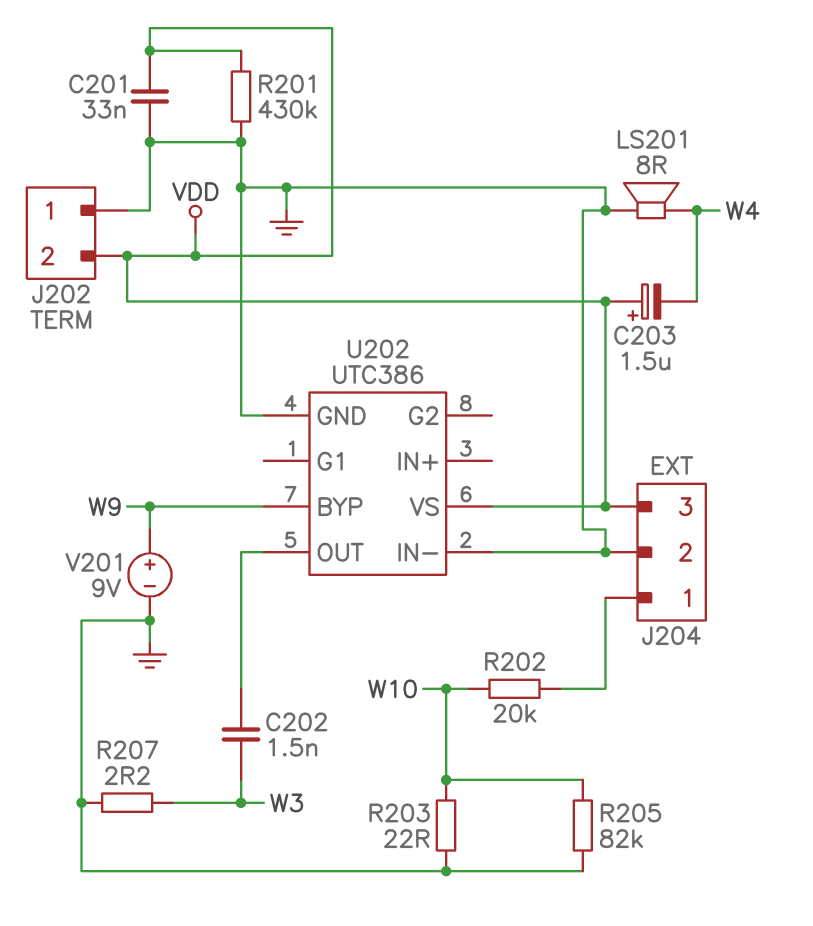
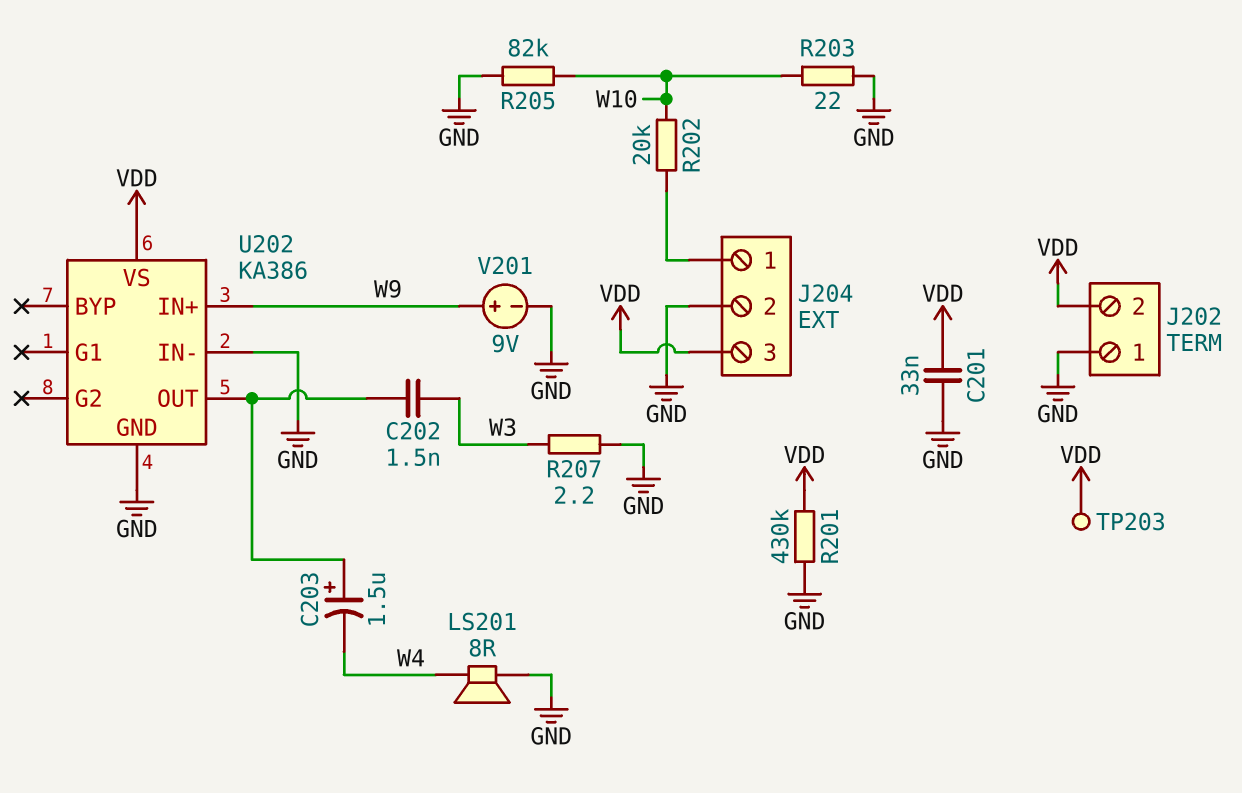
C203: 1.5uF (plus VDD, minus W4) -> 1.5uF (plus U202/OUT, minus W4)
TP203: none -> test point (VDD)
U202: UTC386 -> KA386
U202 pin BYP: W9 -> none
U202 pin IN+: none -> W9

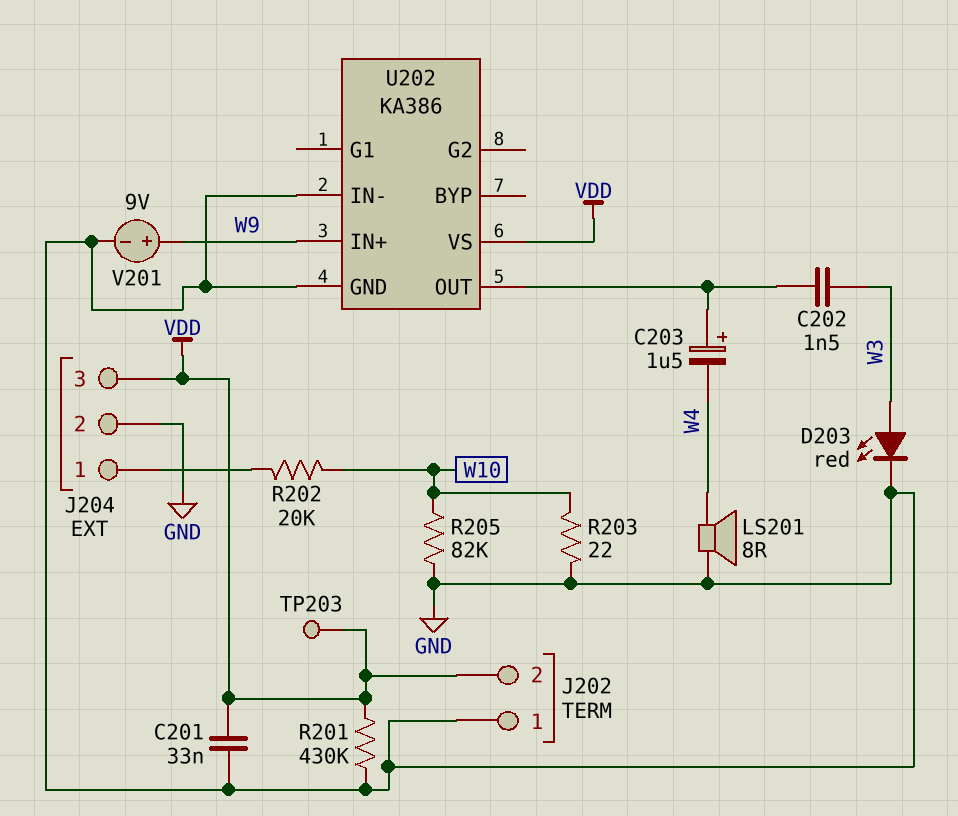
D203: none -> LED red (A W3, K GND)
R207: 2.2 (GND, W3) -> none

